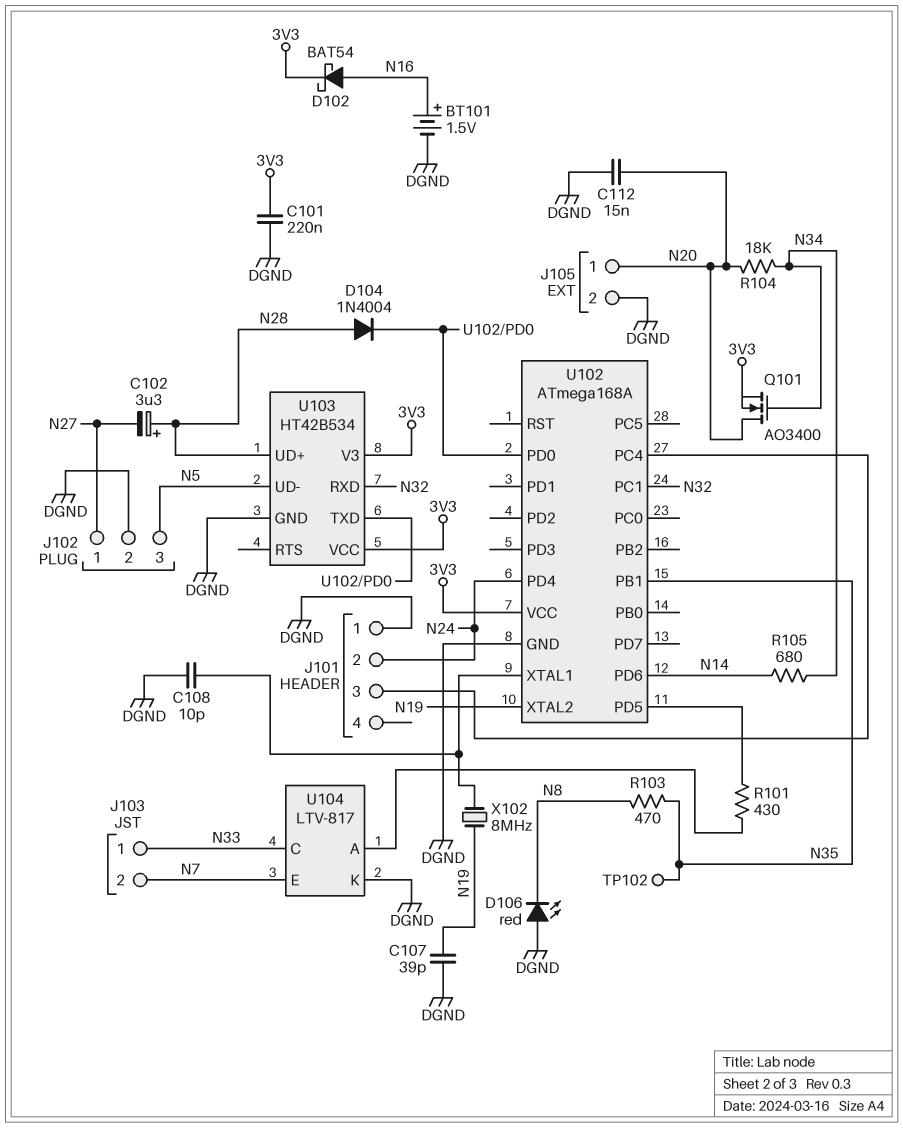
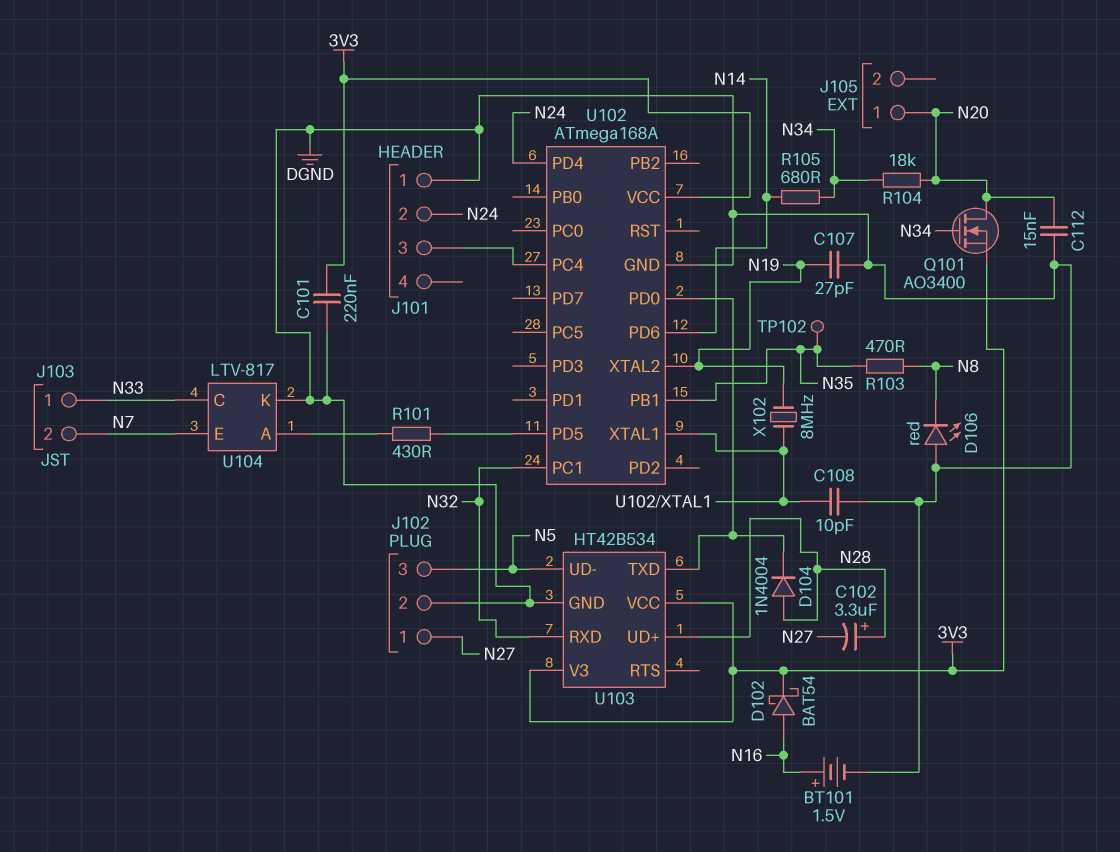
C107: 39pF (DGND, N19) -> 27pF (DGND, N19)
J105 pin 2: DGND -> none

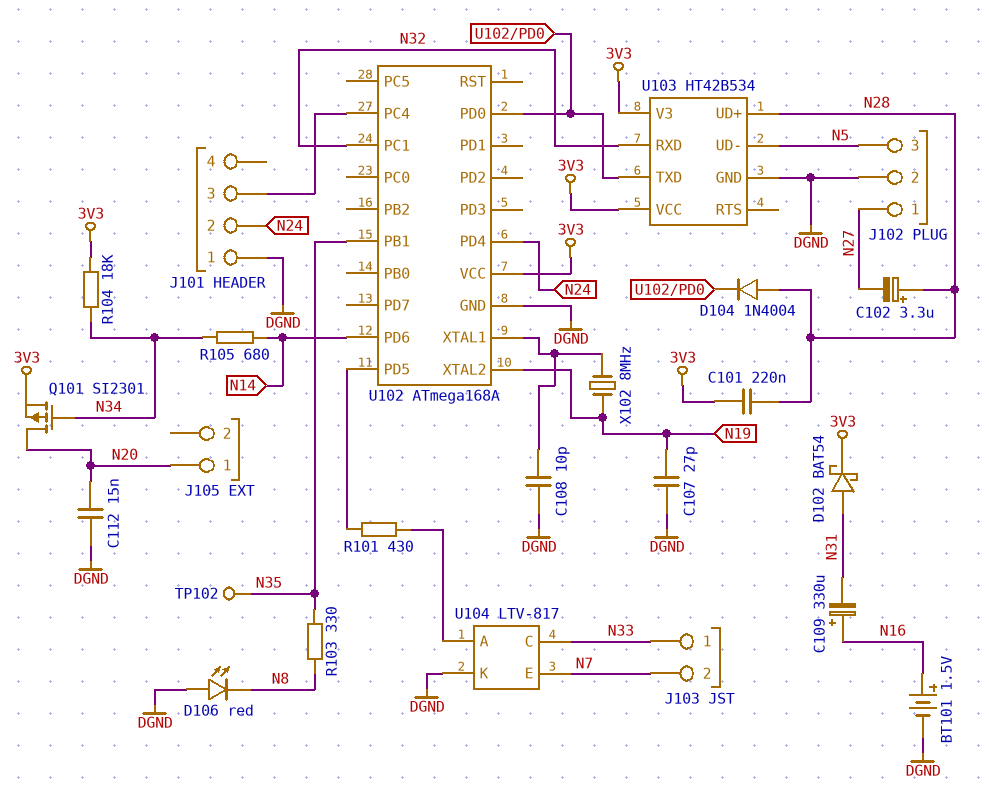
C101: 220nF (3V3, DGND) -> 220nF (3V3, N28)
C109: none -> 330uF (plus N16, minus N31)
D102: schottky BAT54 (A N16, K 3V3) -> schottky BAT54 (A N31, K 3V3)
Q101: NMOS AO3400 (G N34, D N20, S 3V3) -> PMOS SI2301 (G N34, D N20, S 3V3)
R103: 470 (N8, N35) -> 330 (N8, N35)
R104: 18k (N20, N34) -> 18k (3V3, N34)

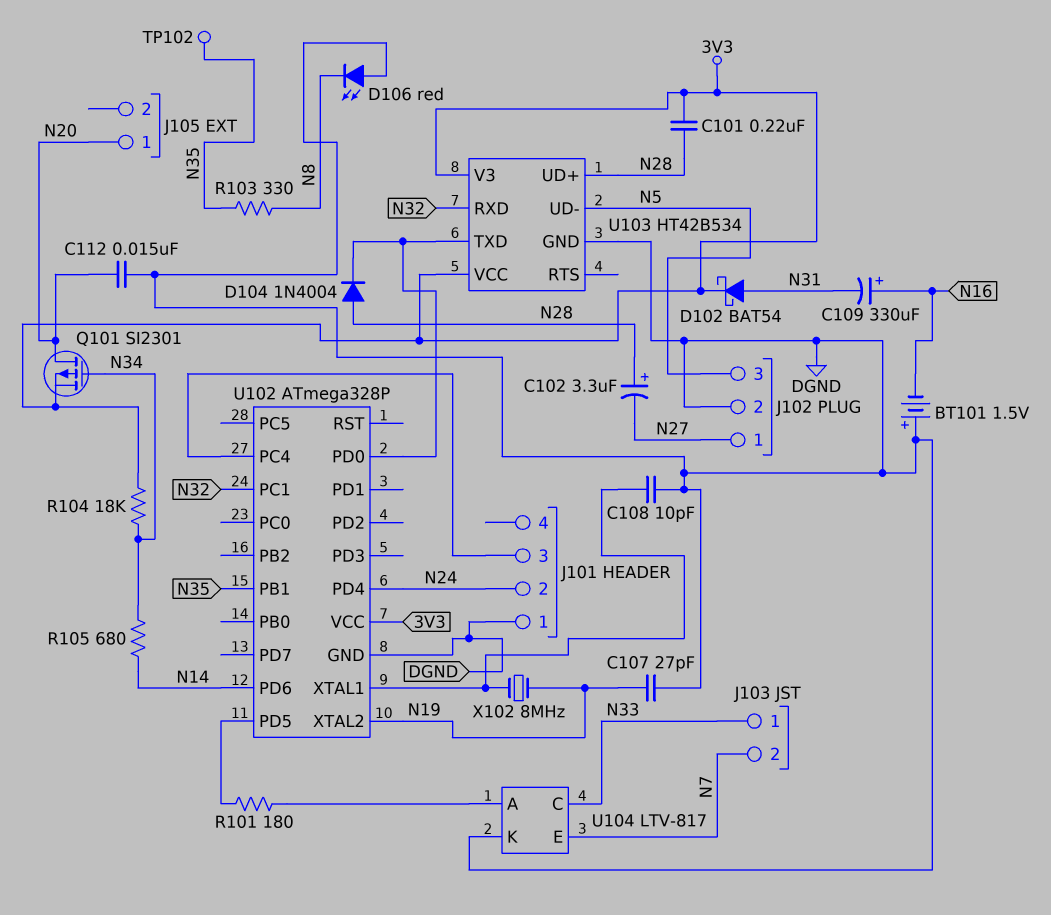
BT101: 1.5V (plus N16, minus DGND) -> 1.5V (plus DGND, minus N16)
R101: 430 (U102/PD5, U104/A) -> 180 (U102/PD5, U104/A)
U102: ATmega168A -> ATmega328P

